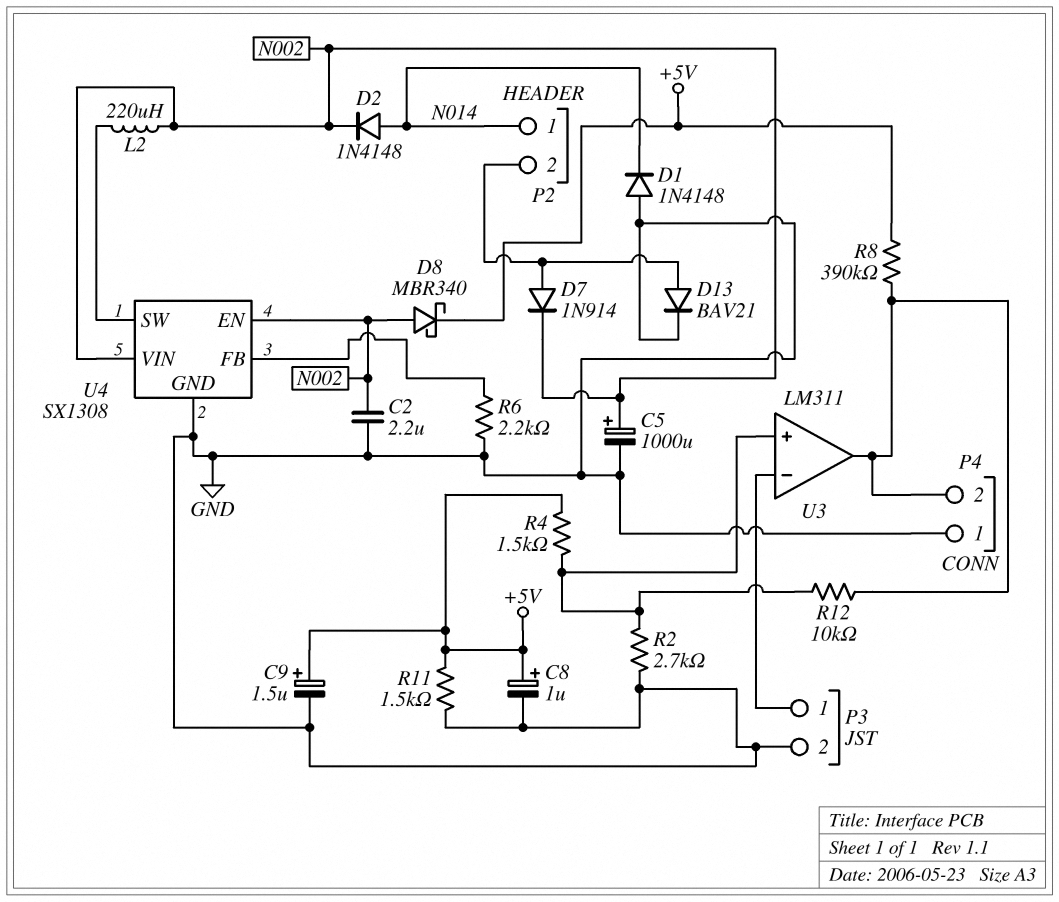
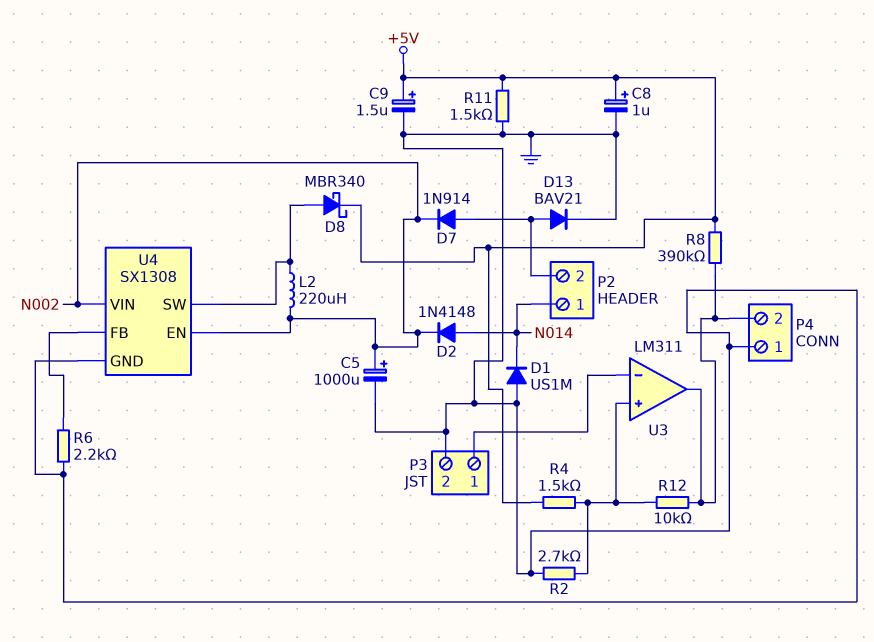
C2: 2.2uF (GND, N002) -> none
D1: diode 1N4148 (A GND, K N014) -> diode US1M (A GND, K N014)
D8: schottky MBR340 (A N002, K +5V) -> schottky MBR340 (A U4/SW, K +5V)

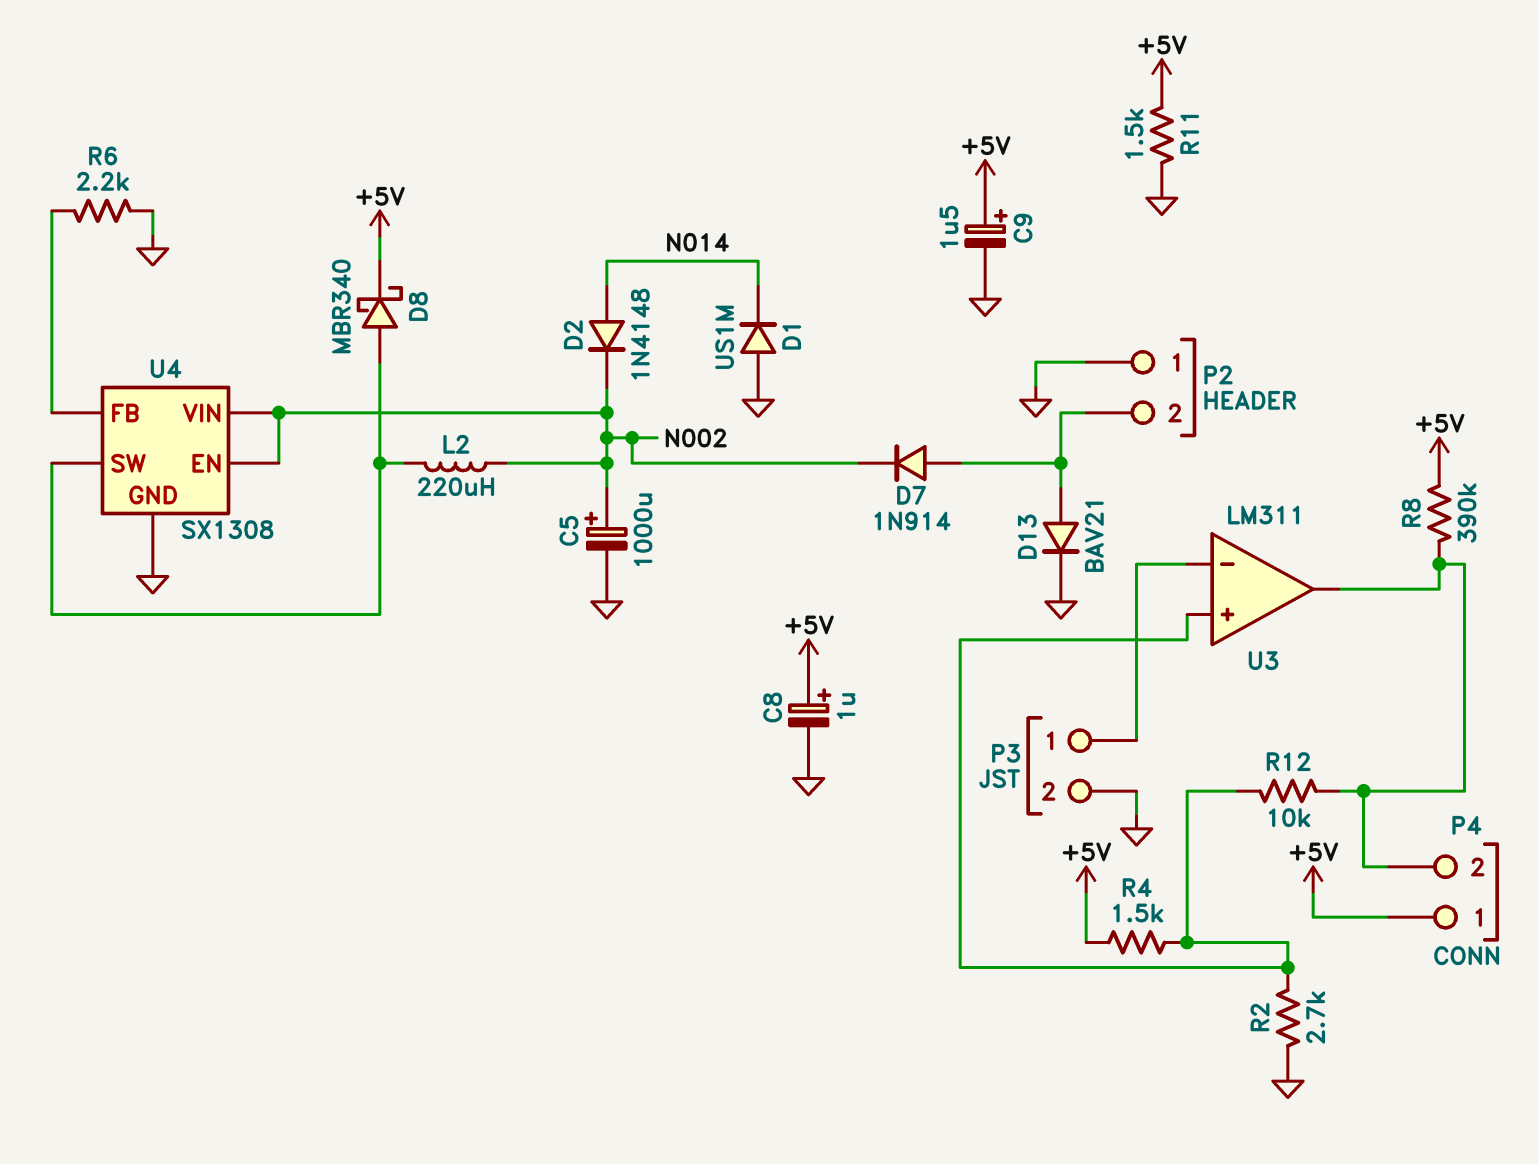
P2 pin 1: N014 -> GND
P4 pin 1: GND -> +5V

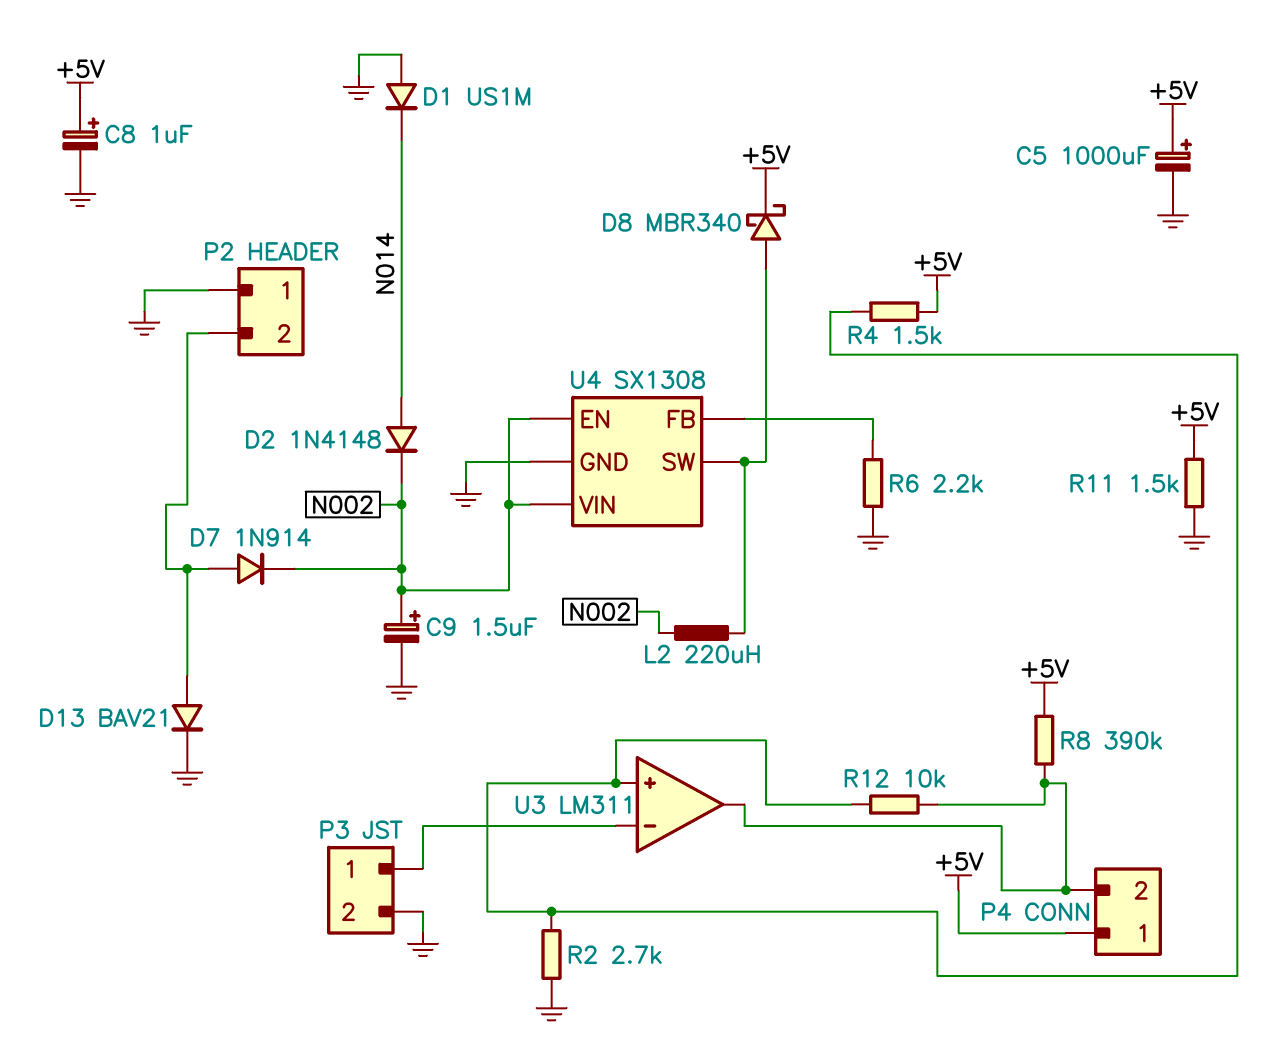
C5: 1000uF (plus N002, minus GND) -> 1000uF (plus +5V, minus GND)
C9: 1.5uF (plus +5V, minus GND) -> 1.5uF (plus N002, minus GND)

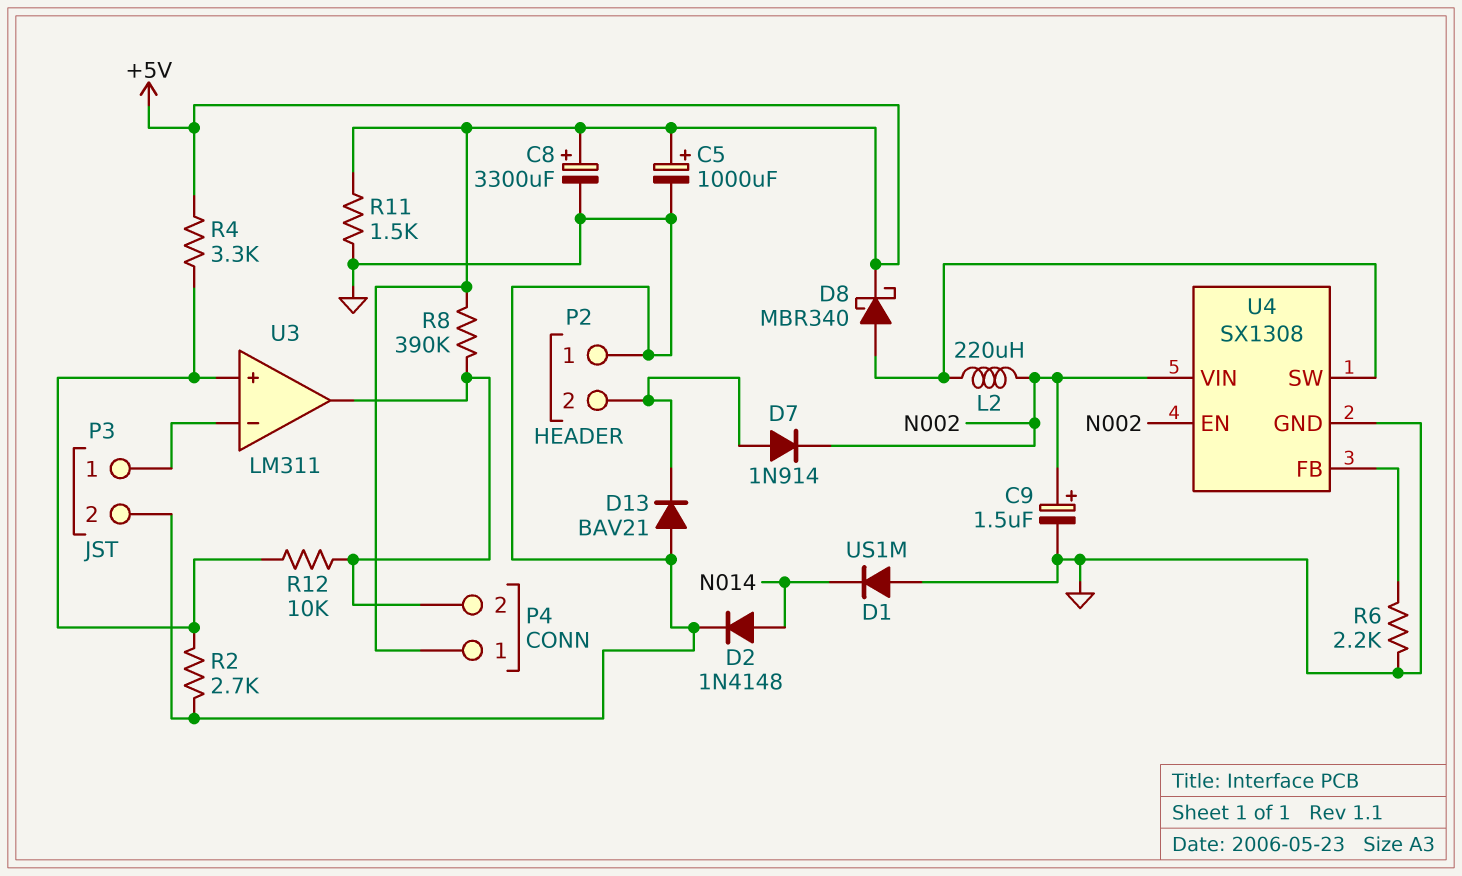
C8: 1uF (plus +5V, minus GND) -> 3300uF (plus +5V, minus GND)
D2: diode 1N4148 (A N014, K N002) -> diode 1N4148 (A N014, K GND)
D13: diode BAV21 (A P2/2, K GND) -> diode BAV21 (A GND, K P2/2)
R4: 1.5k (+5V, U3/in+) -> 3.3k (+5V, U3/in+)

